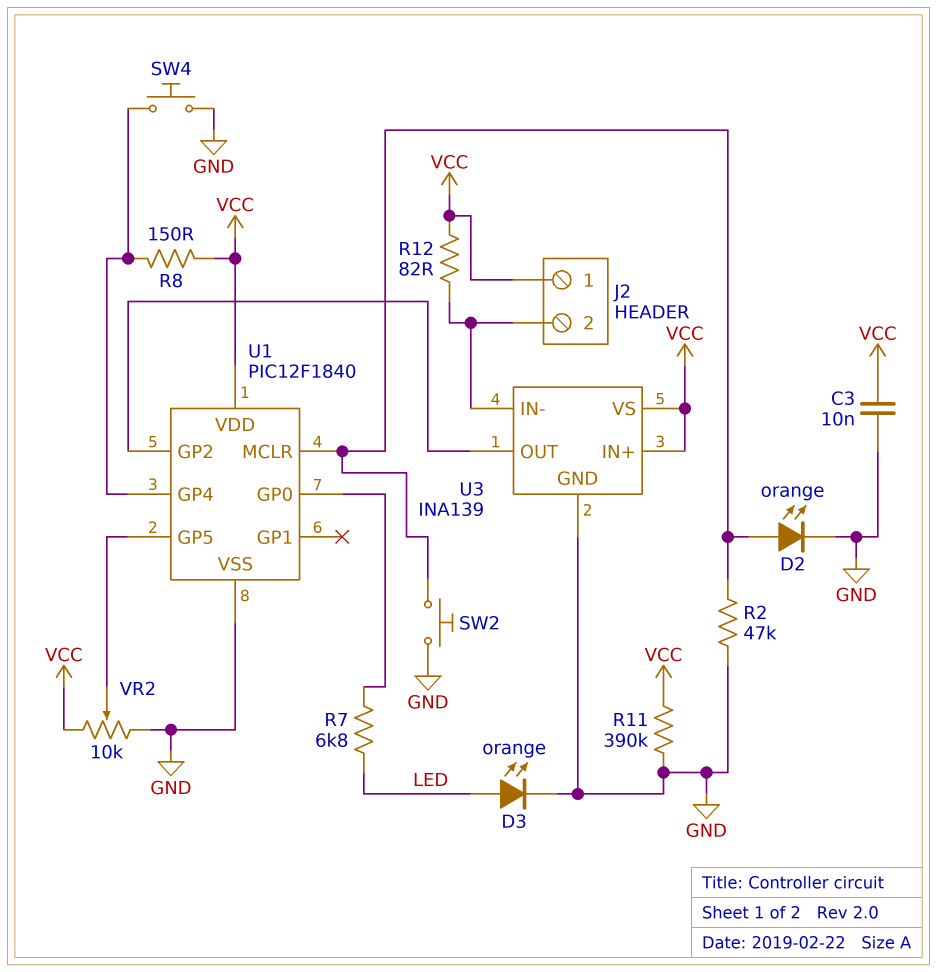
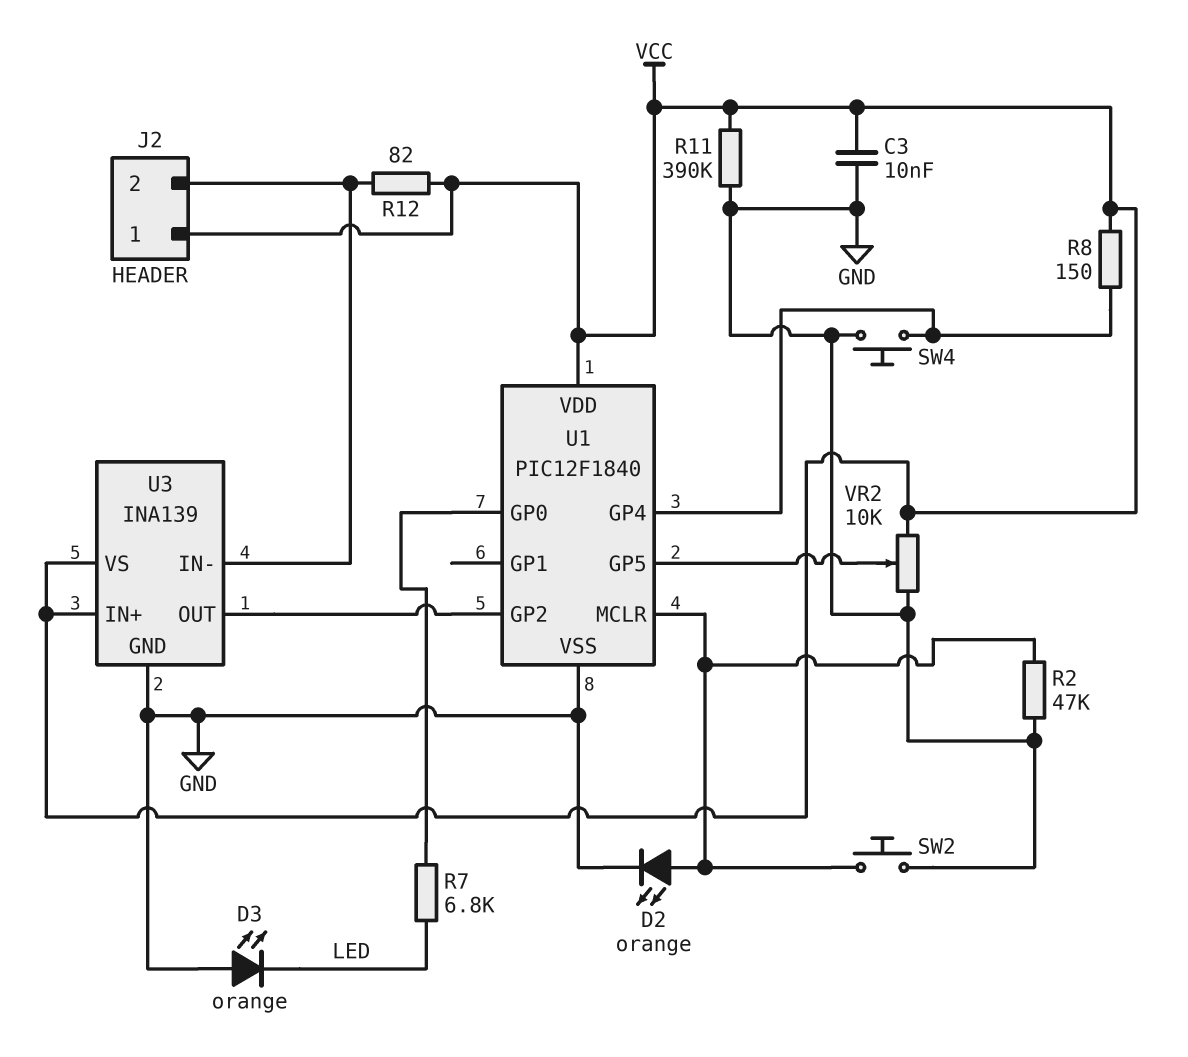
D3: LED orange (A LED, K GND) -> LED orange (A GND, K LED)

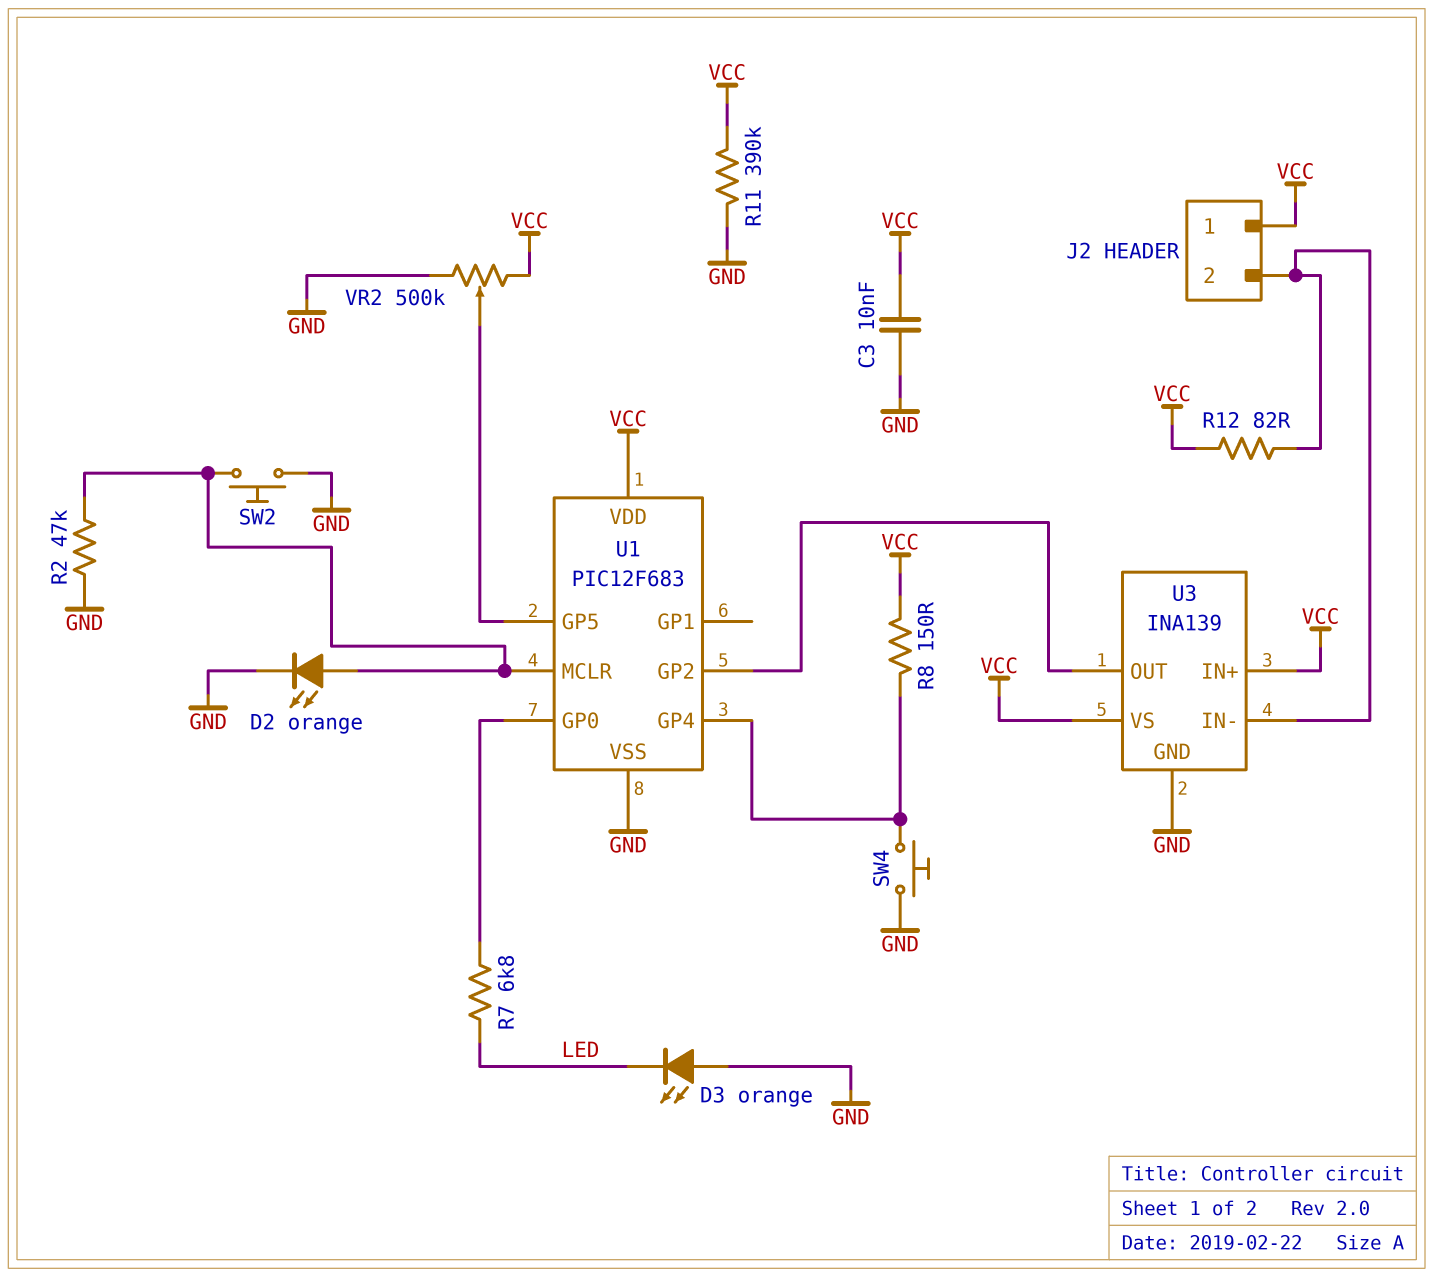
U1: PIC12F1840 -> PIC12F683
VR2: 10k (GND, VCC, wiper U1/GP5) -> 500k (GND, VCC, wiper U1/GP5)

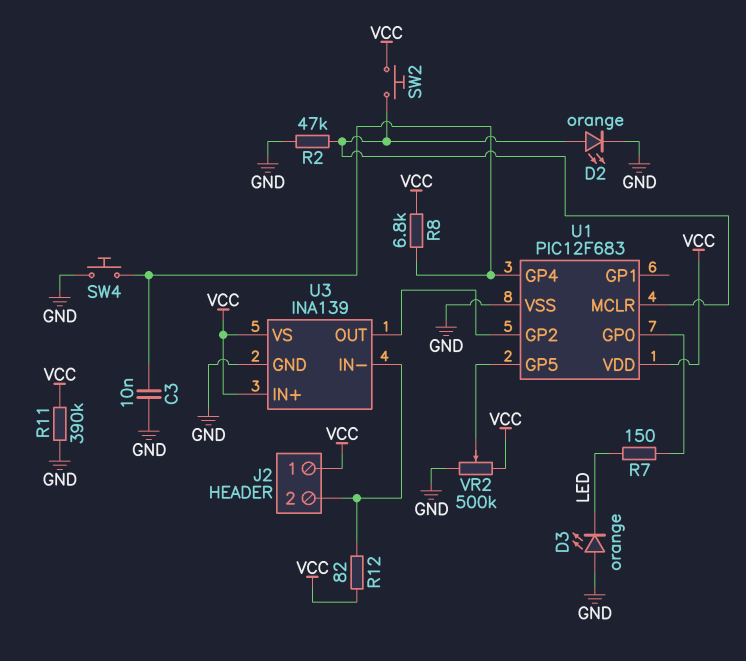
C3: 10nF (GND, VCC) -> 10nF (GND, U1/GP4)
R7: 6.8k (LED, U1/GP0) -> 150 (LED, U1/GP0)
R8: 150 (U1/GP4, VCC) -> 6.8k (U1/GP4, VCC)
SW2: button (GND, U1/MCLR) -> button (U1/MCLR, VCC)

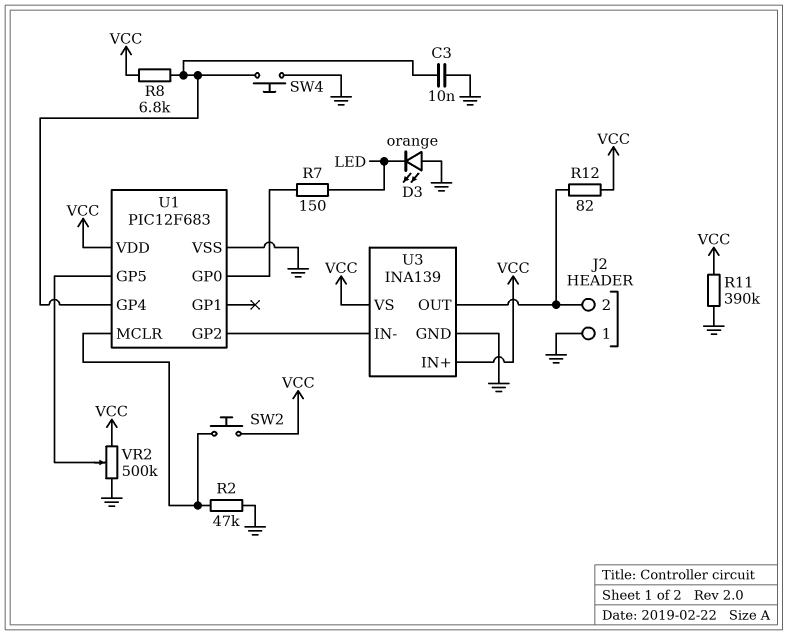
D2: LED orange (A U1/MCLR, K GND) -> none
J2 pin 1: VCC -> GND
U3 pin IN-: J2/2 -> U1/GP2
U3 pin OUT: U1/GP2 -> J2/2

